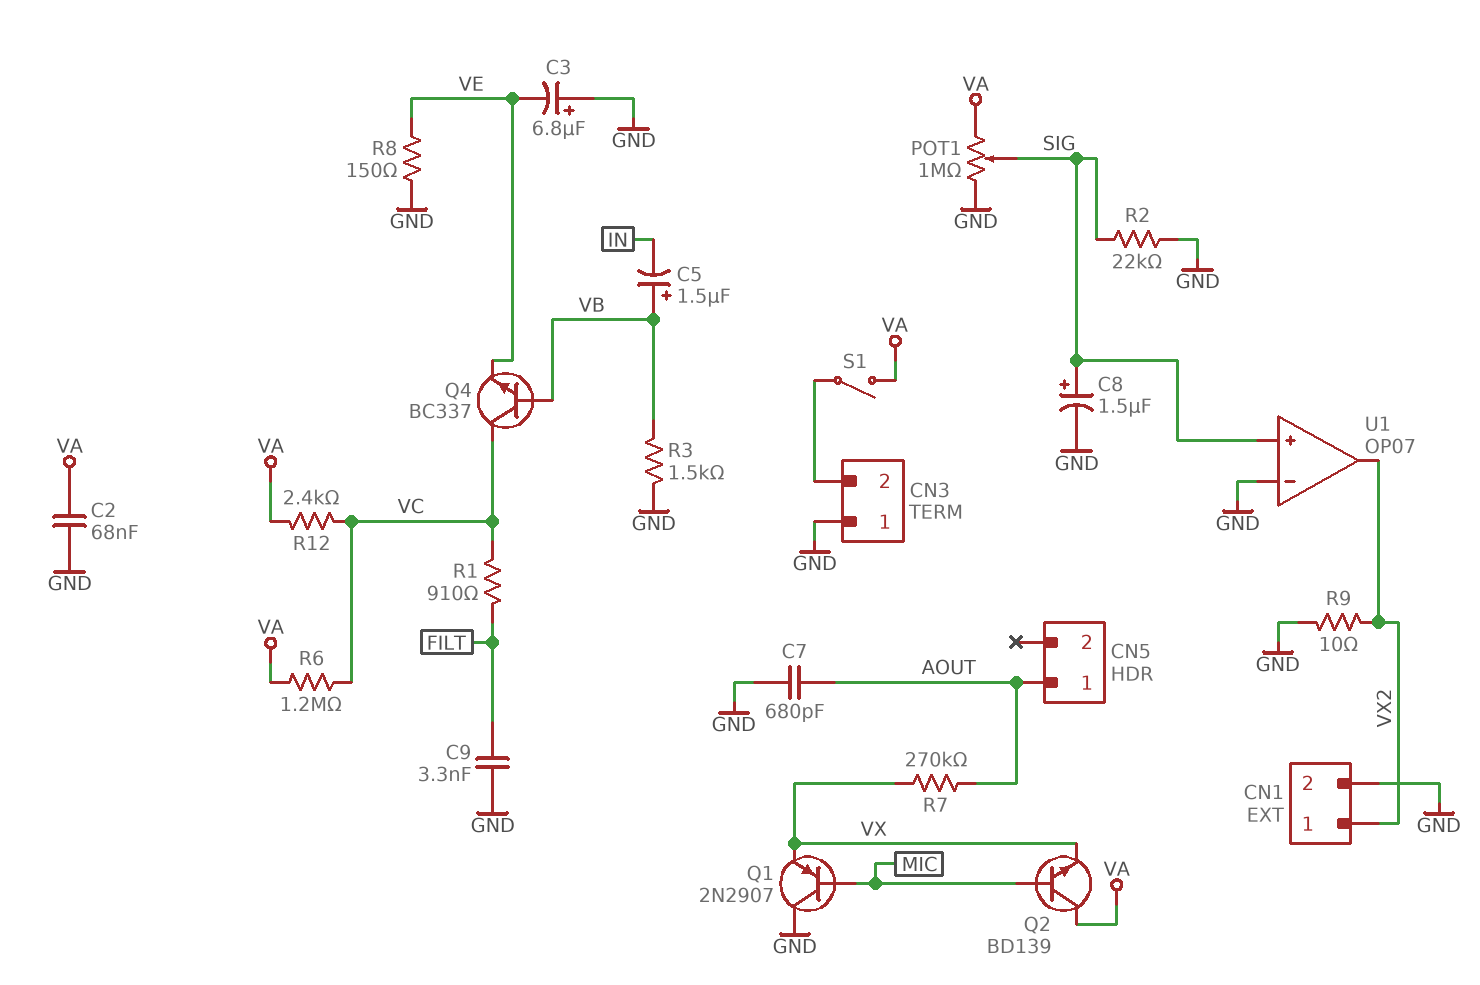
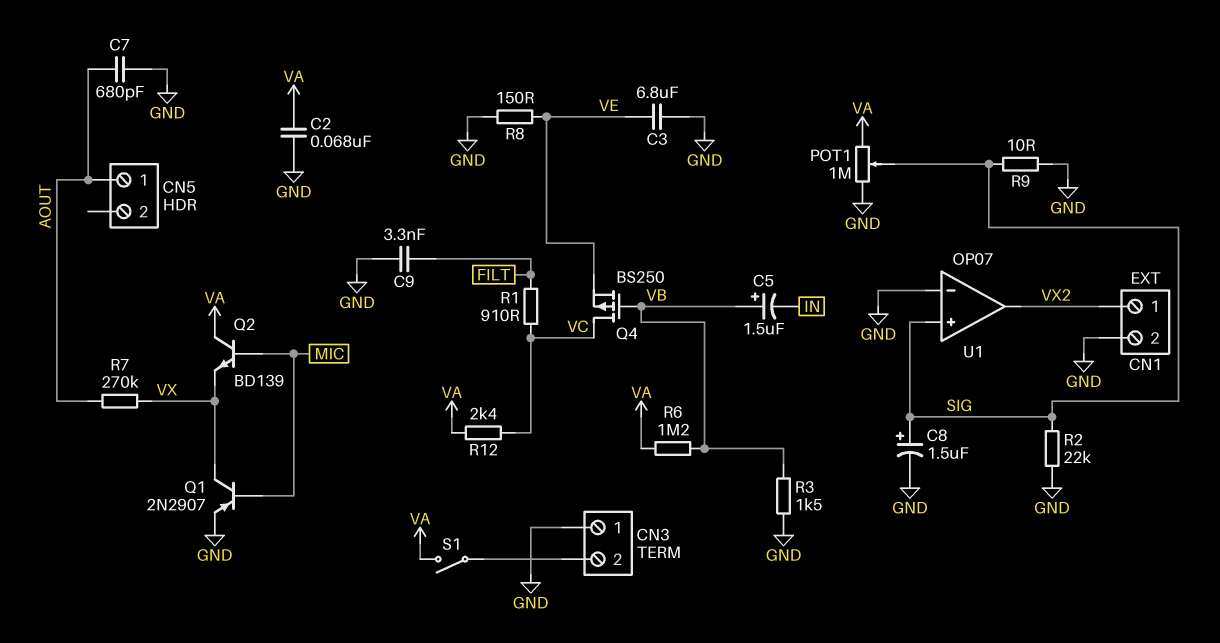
C3: 6.8uF (plus GND, minus VE) -> 6.8uF (GND, VE)
Q1: PNP 2N2907 (B MIC, C GND, E VX) -> PNP 2N2907 (B MIC, C VX, E GND)
Q4: NPN BC337 (B VB, C VC, E VE) -> PMOS BS250 (G VB, D VC, S VE)
R6: 1.2M (VA, VC) -> 1.2M (VA, VB)
R9: 10 (GND, VX2) -> 10 (GND, SIG)

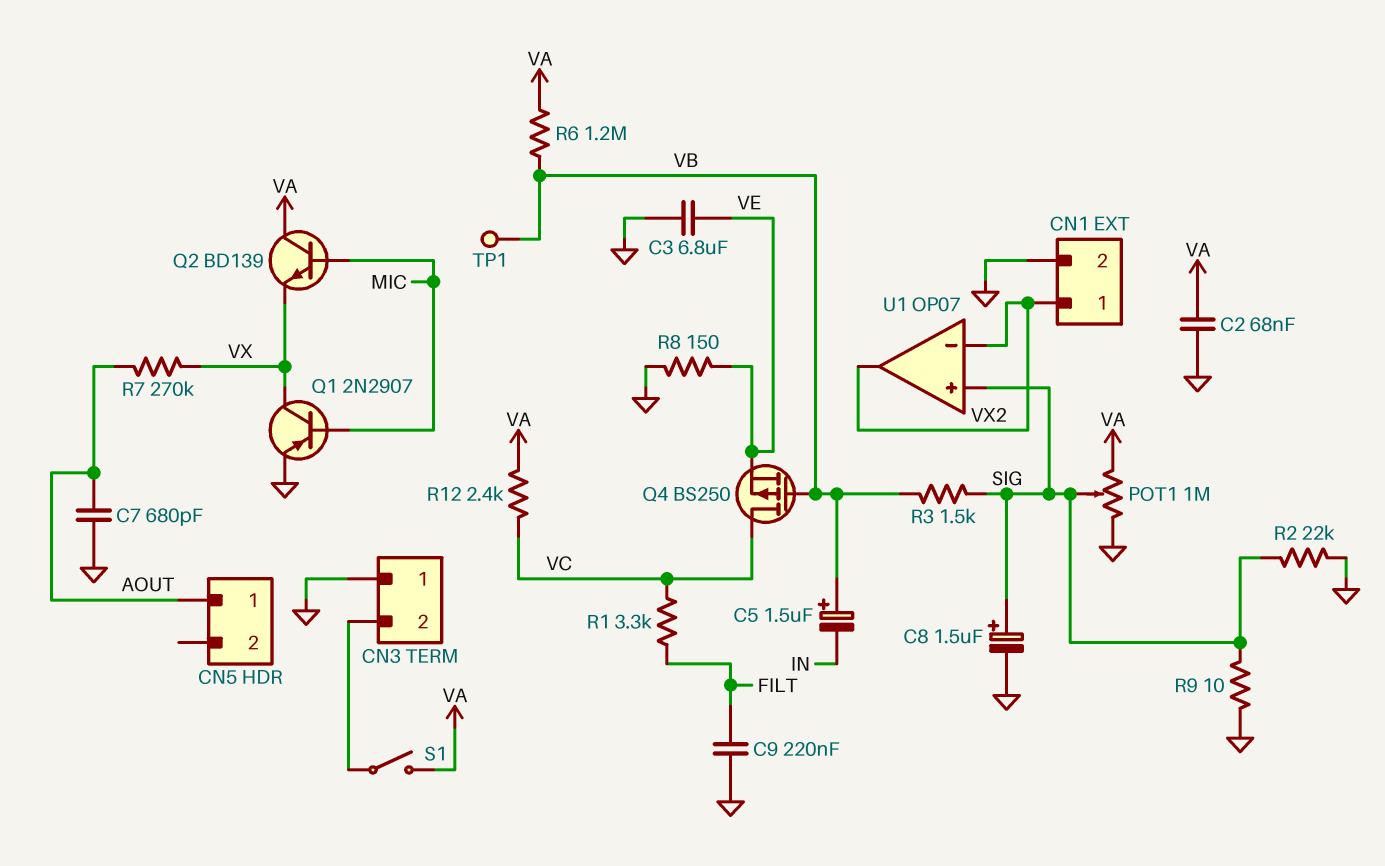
C9: 3.3nF (FILT, GND) -> 220nF (FILT, GND)
R1: 910 (FILT, VC) -> 3.3k (FILT, VC)
R3: 1.5k (GND, VB) -> 1.5k (SIG, VB)
TP1: none -> test point (VB)
U1 pin in-: GND -> VX2

